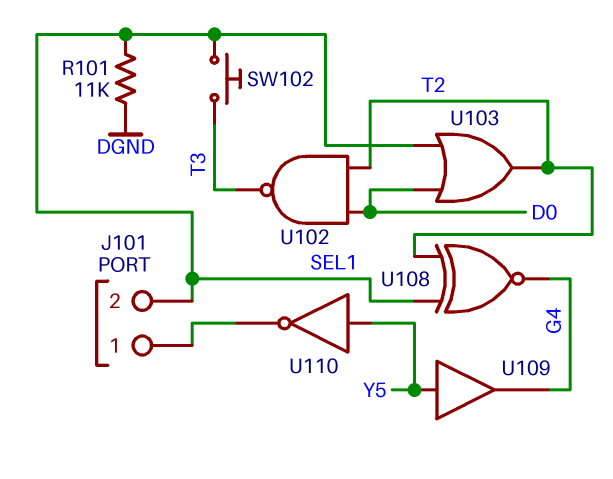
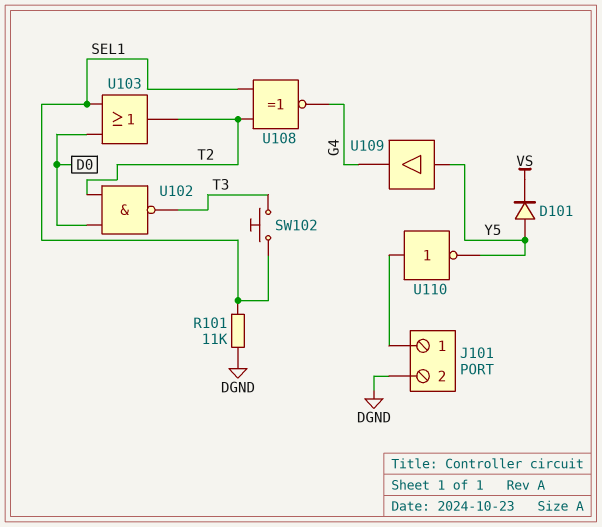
D101: none -> diode (A Y5, K VS)
J101 pin 2: SEL1 -> DGND
U110: NOT (in Y5, out J101/1) -> NOT (in J101/1, out Y5)

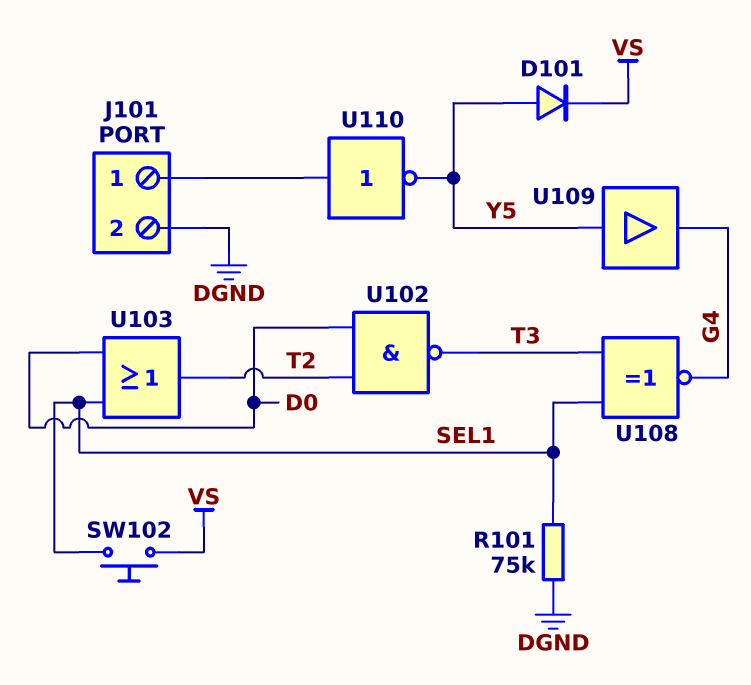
R101: 11k (DGND, SEL1) -> 75k (DGND, SEL1)
SW102: button (SEL1, T3) -> button (SEL1, VS)
U108: XNOR (in SEL1, in T2, out G4) -> XNOR (in SEL1, in T3, out G4)

